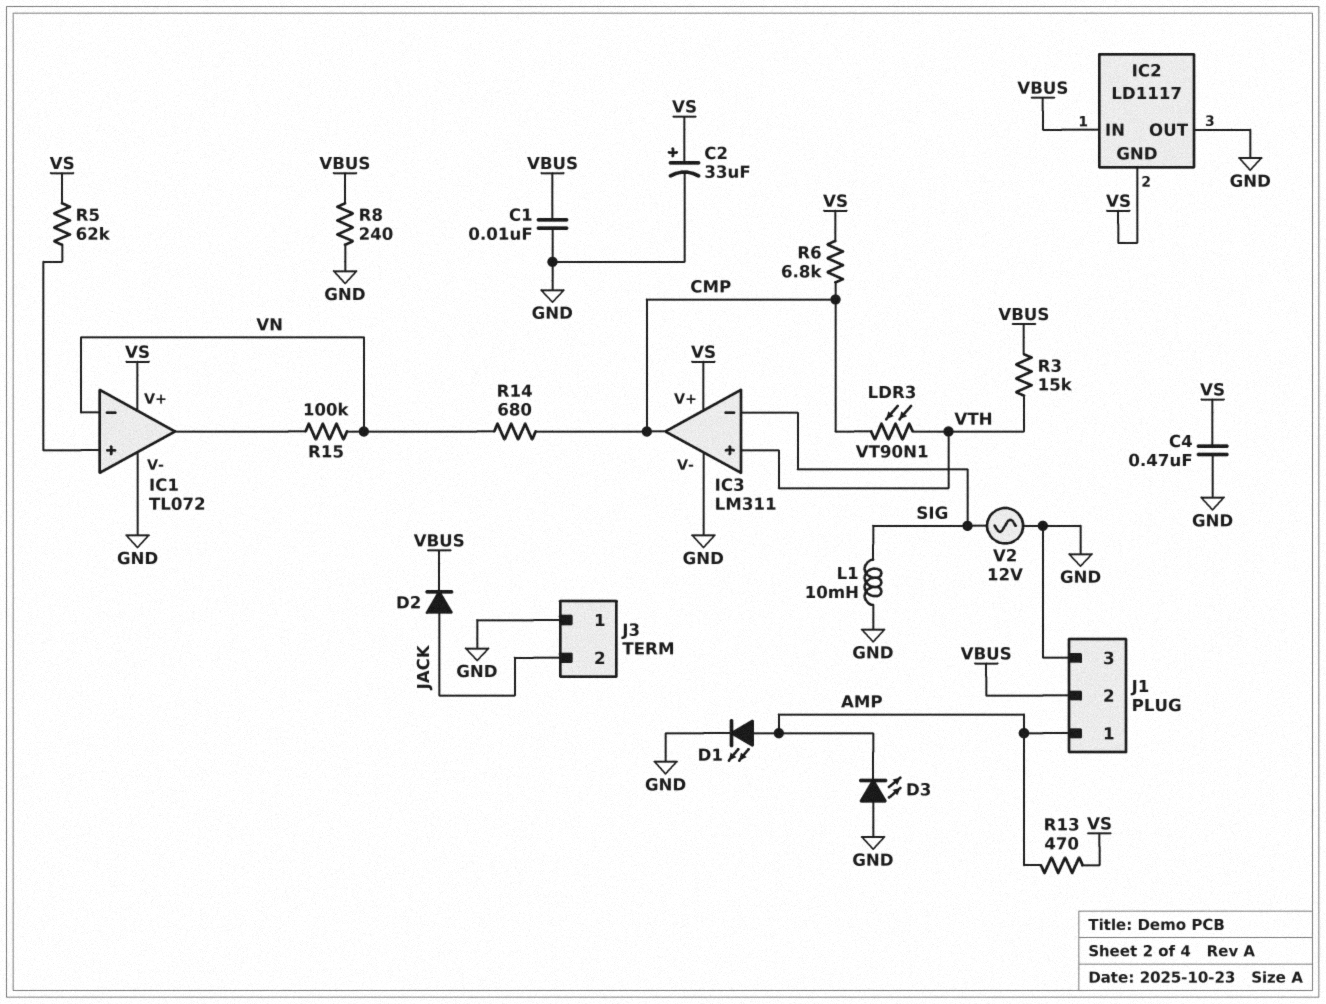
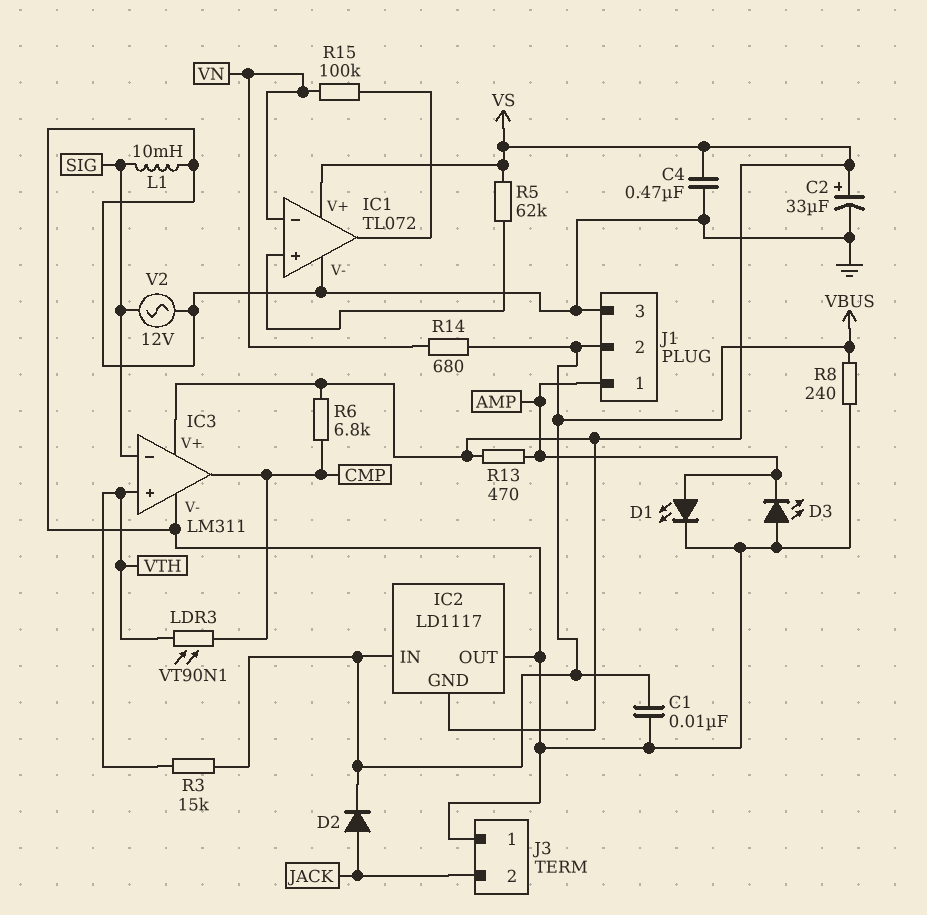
R14: 680 (CMP, VN) -> 680 (VBUS, VN)

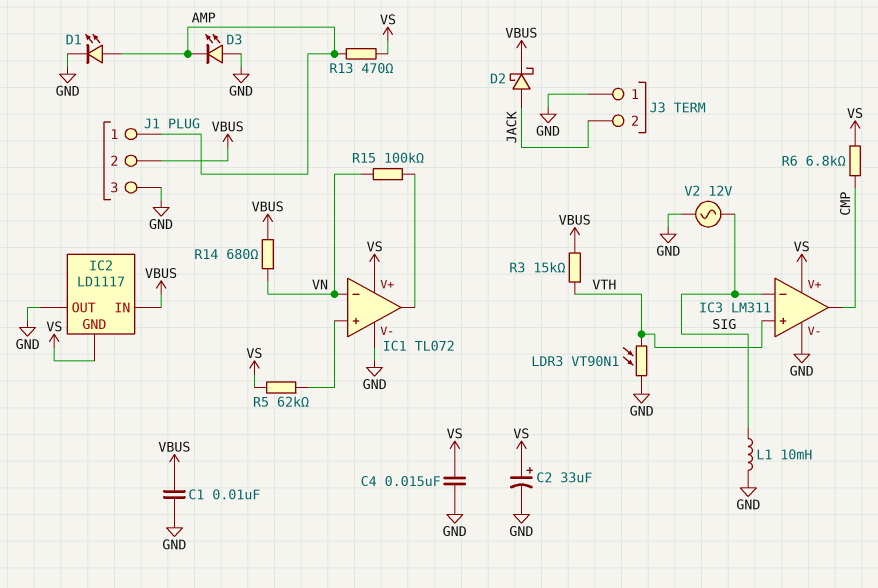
C4: 470nF (GND, VS) -> 15nF (GND, VS)
D2: diode (A JACK, K VBUS) -> schottky (A JACK, K VBUS)
LDR3: VT90N1 (CMP, VTH) -> VT90N1 (GND, VTH)
R8: 240 (GND, VBUS) -> none

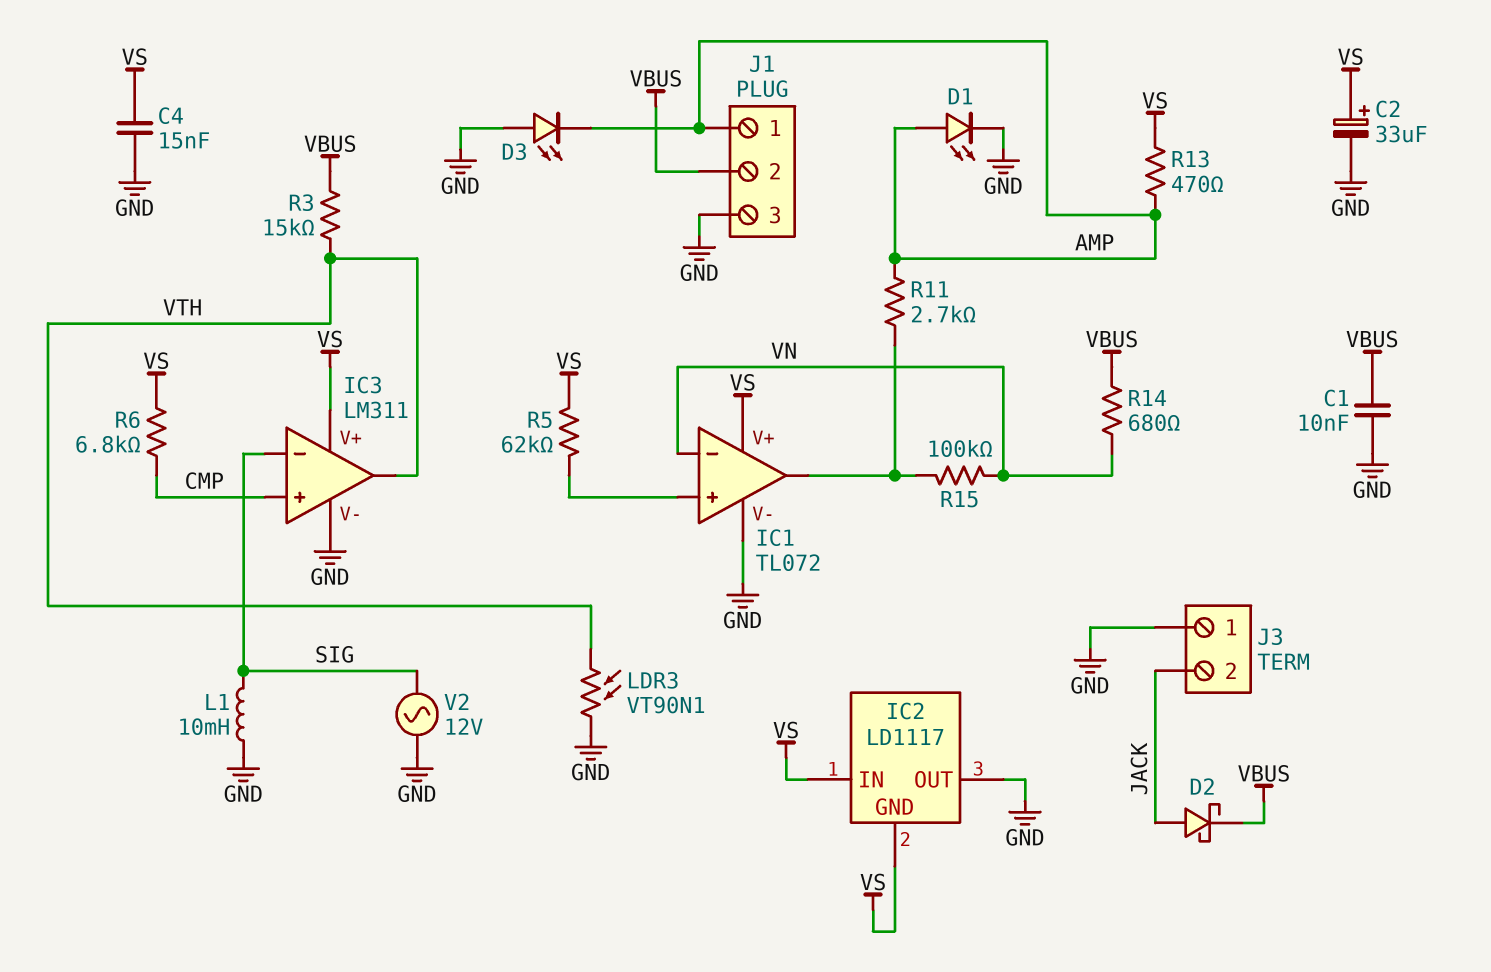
IC2 pin IN: VBUS -> VS
IC3 pin in+: VTH -> CMP
IC3 pin out: CMP -> VTH
R11: none -> 2.7k (AMP, IC1/out)

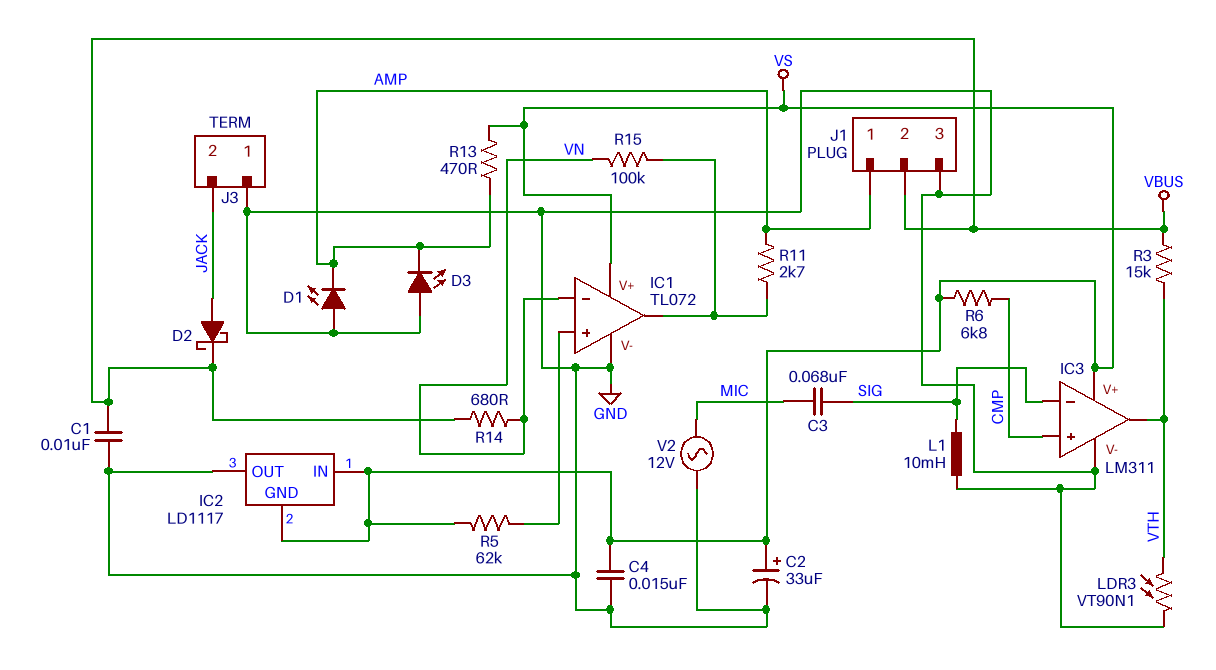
C3: none -> 68nF (MIC, SIG)
D1: LED (A AMP, K GND) -> LED (A GND, K AMP)
V2: AC 12V (GND, SIG) -> AC 12V (GND, MIC)

